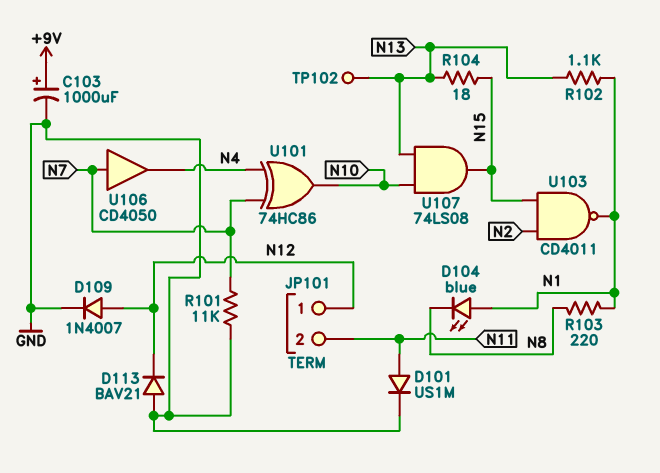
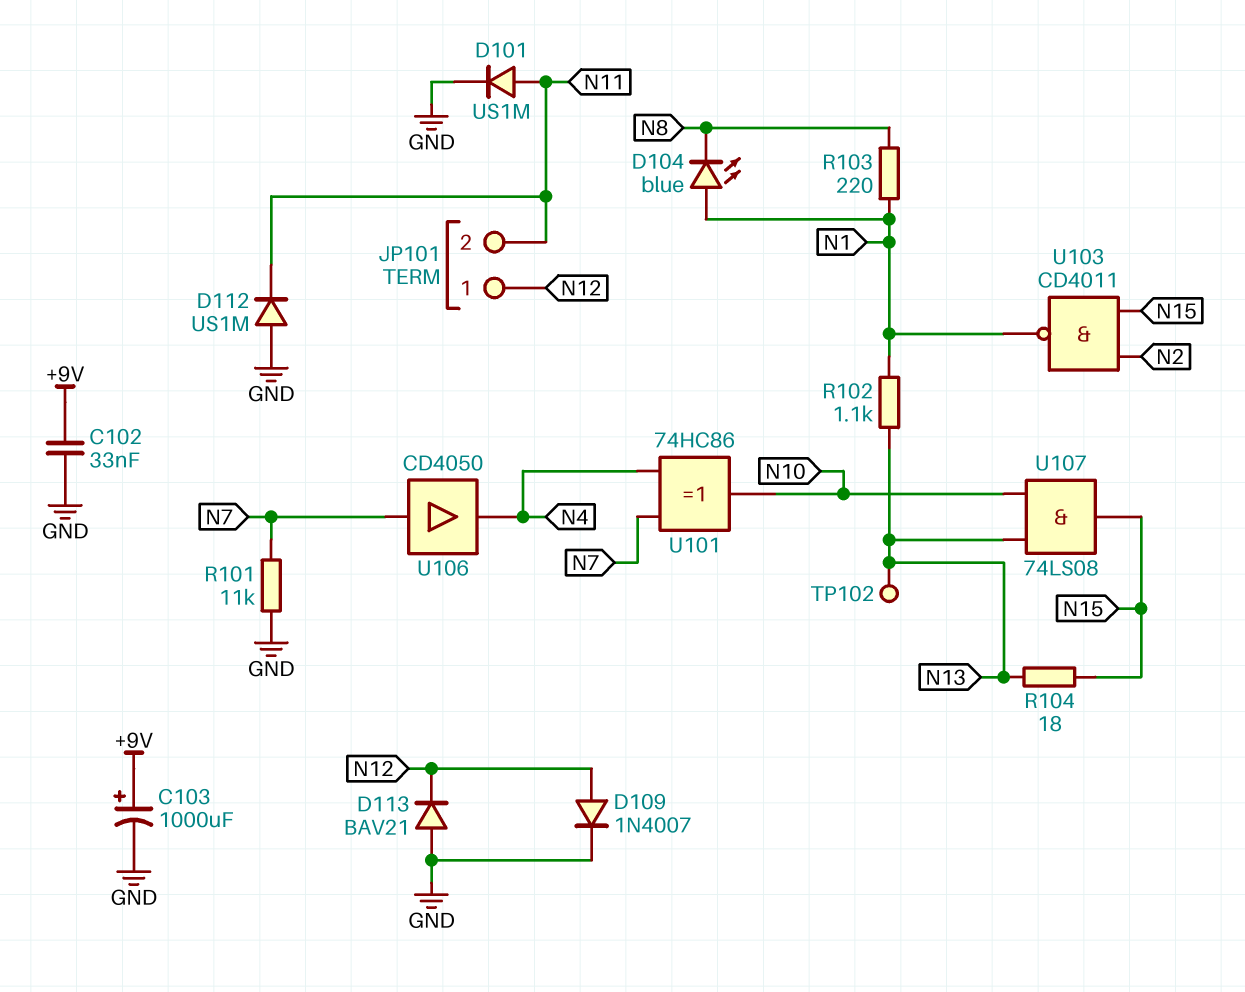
C102: none -> 33nF (+9V, GND)
D112: none -> diode US1M (A GND, K N11)

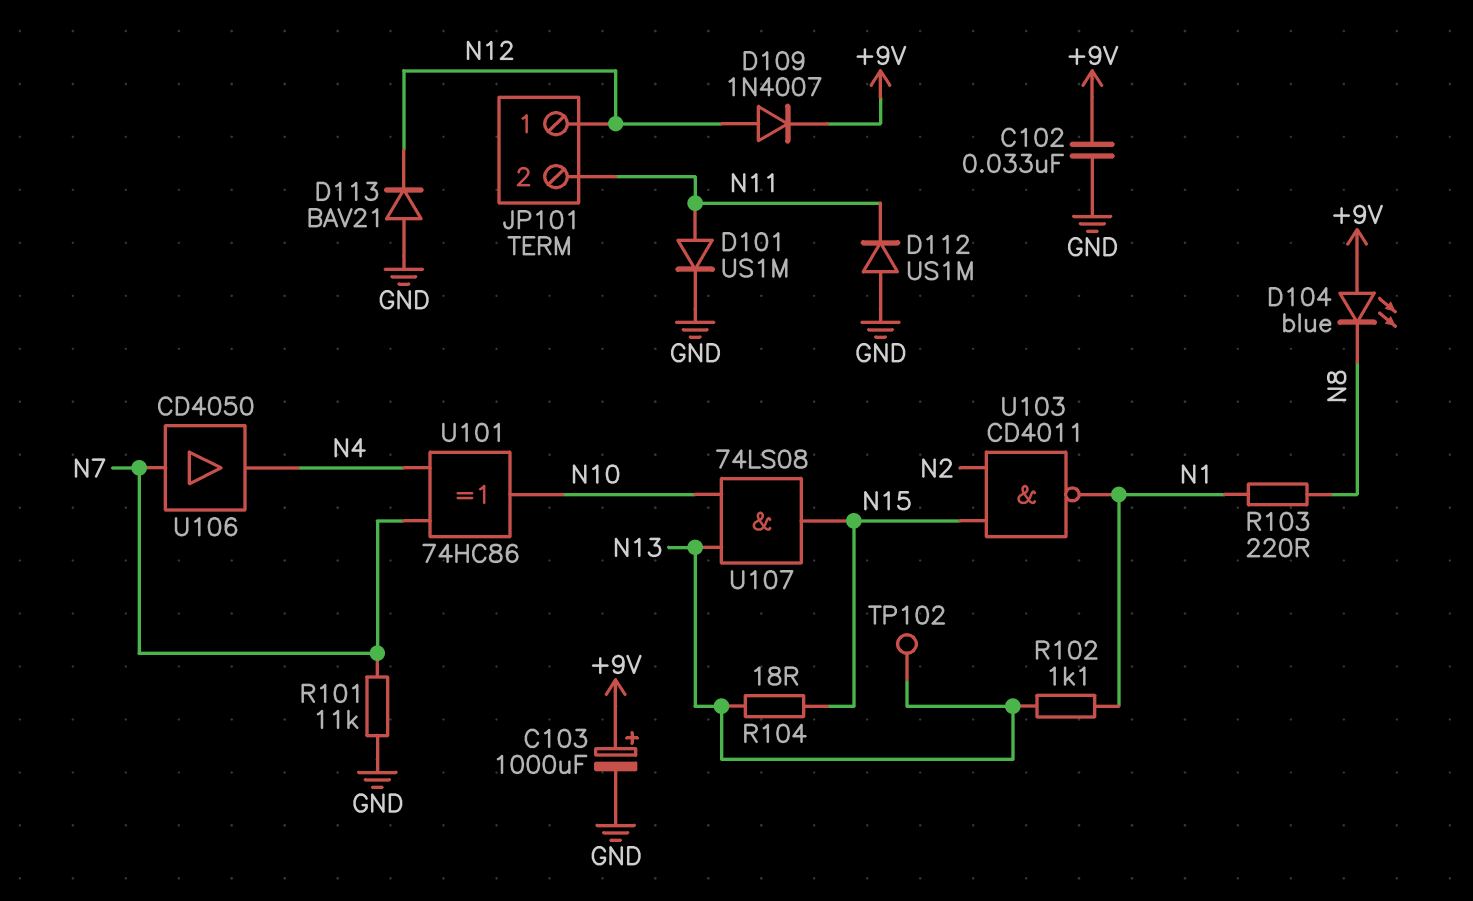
D104: LED blue (A N1, K N8) -> LED blue (A +9V, K N8)
D109: diode 1N4007 (A N12, K GND) -> diode 1N4007 (A N12, K +9V)

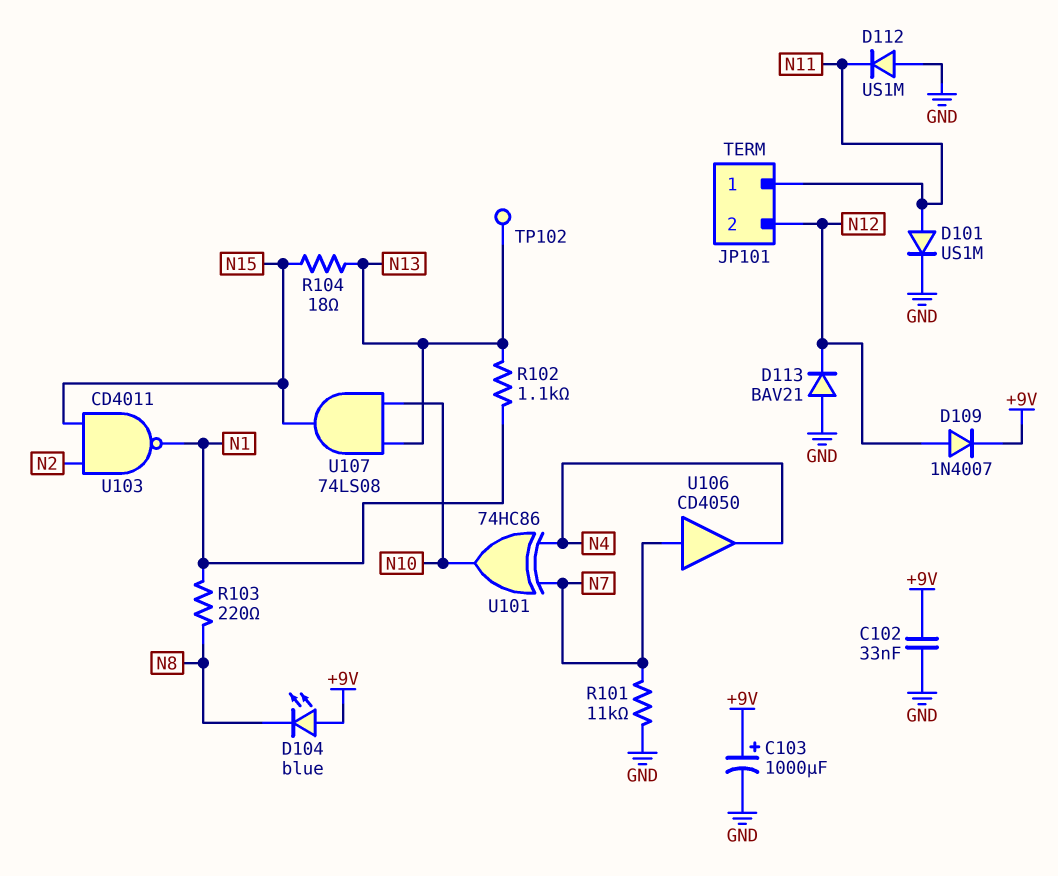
JP101 pin 1: N12 -> N11
JP101 pin 2: N11 -> N12

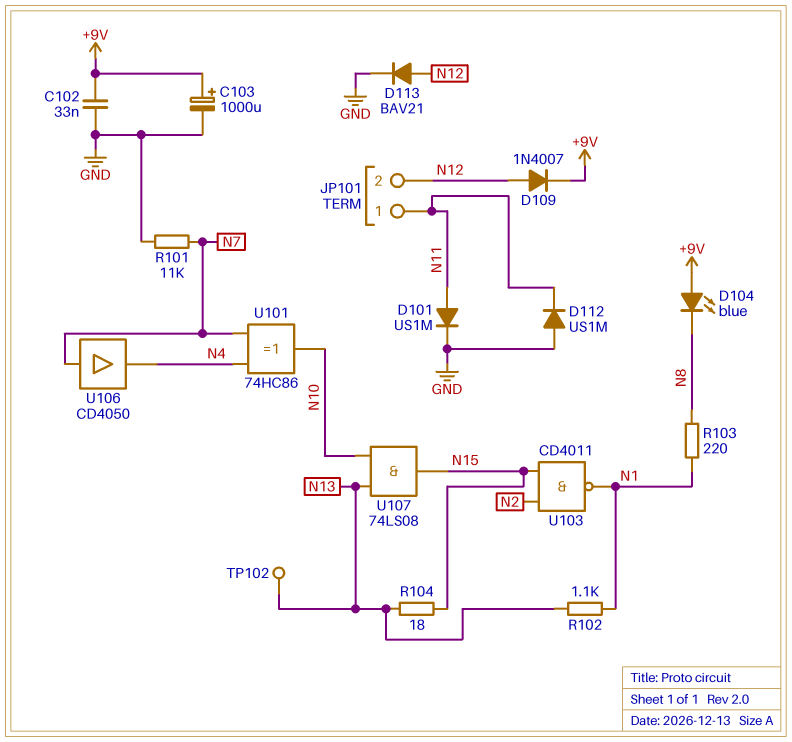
D113: diode BAV21 (A GND, K N12) -> diode BAV21 (A N12, K GND)

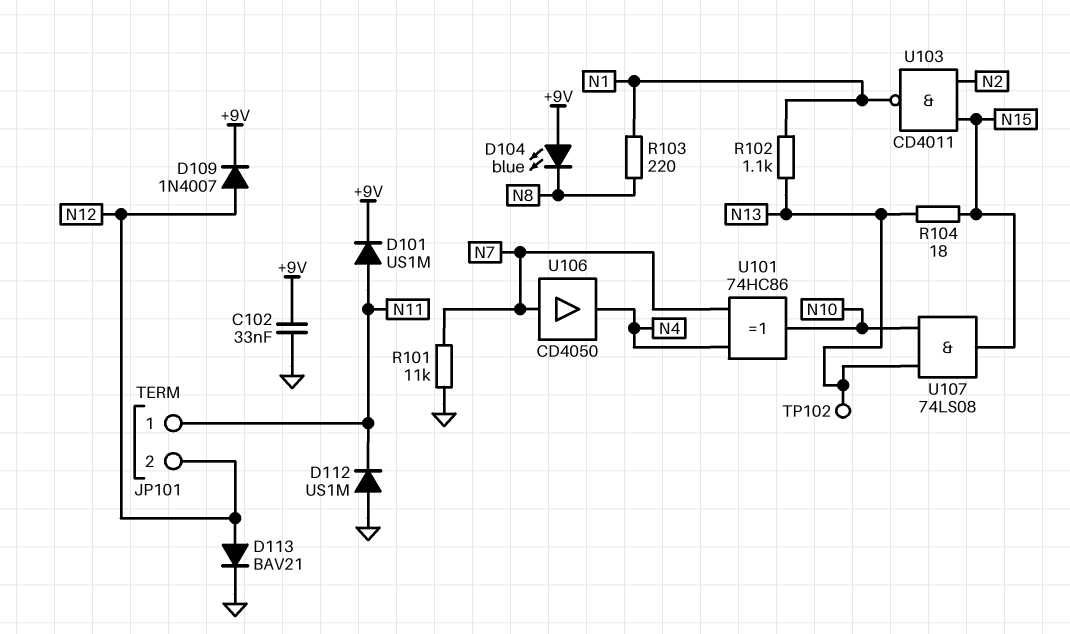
C103: 1000uF (plus +9V, minus GND) -> none
D101: diode US1M (A N11, K GND) -> diode US1M (A N11, K +9V)

